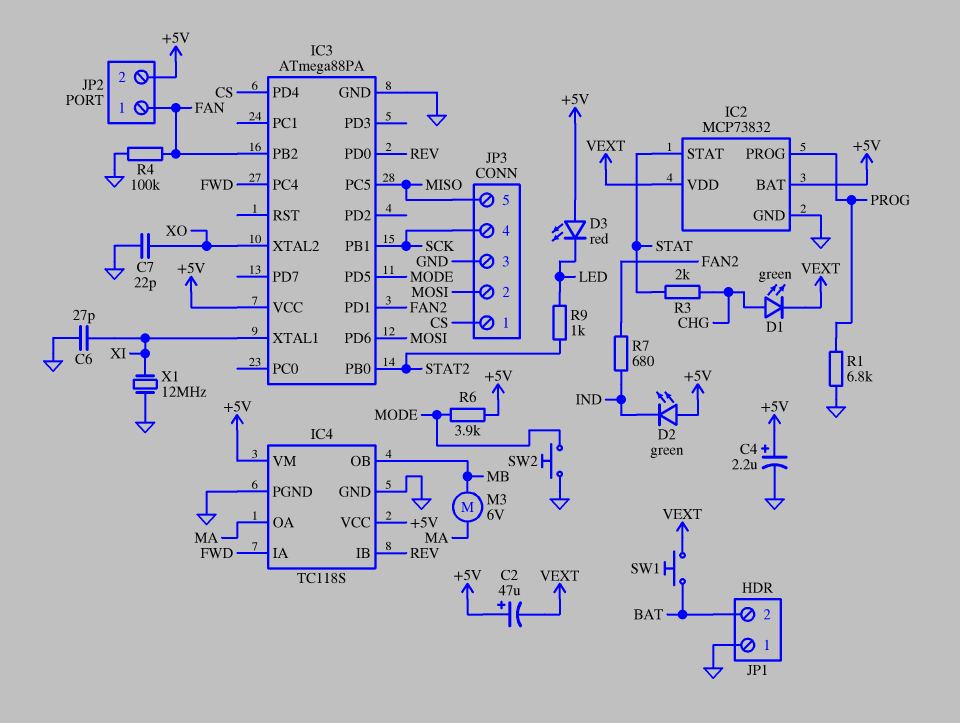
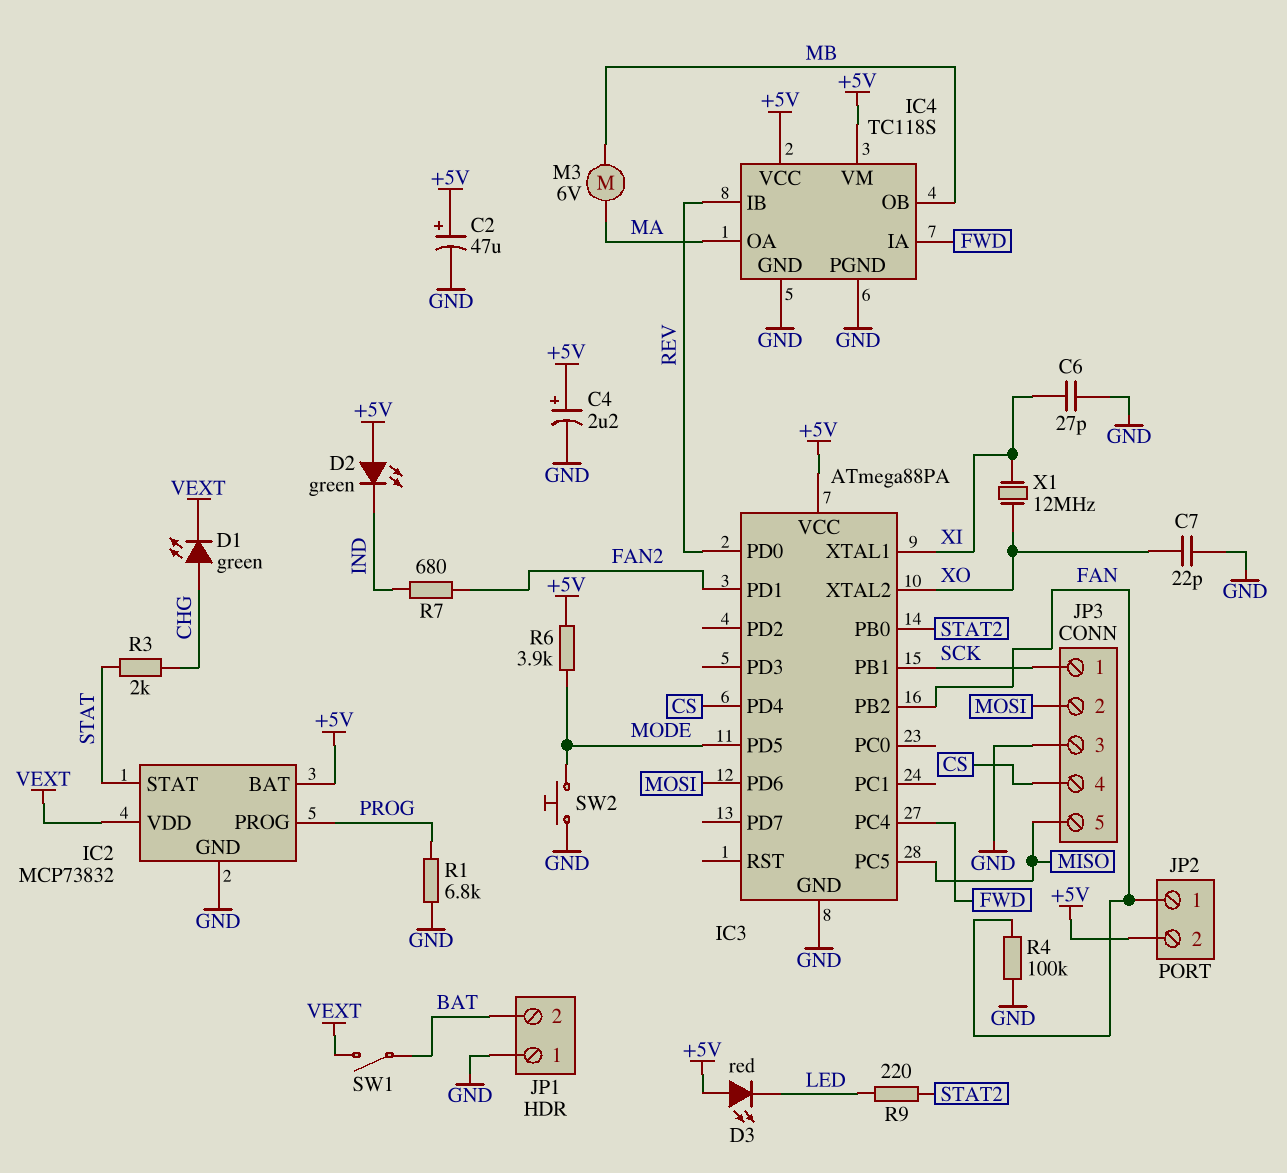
C2: 47uF (plus +5V, minus VEXT) -> 47uF (plus +5V, minus GND)
JP3 pin 1: CS -> SCK
JP3 pin 4: SCK -> CS
R9: 1k (LED, STAT2) -> 220 (LED, STAT2)
SW1: button (BAT, VEXT) -> switch (BAT, VEXT)
X1: 12MHz (GND, XI) -> 12MHz (XI, XO)

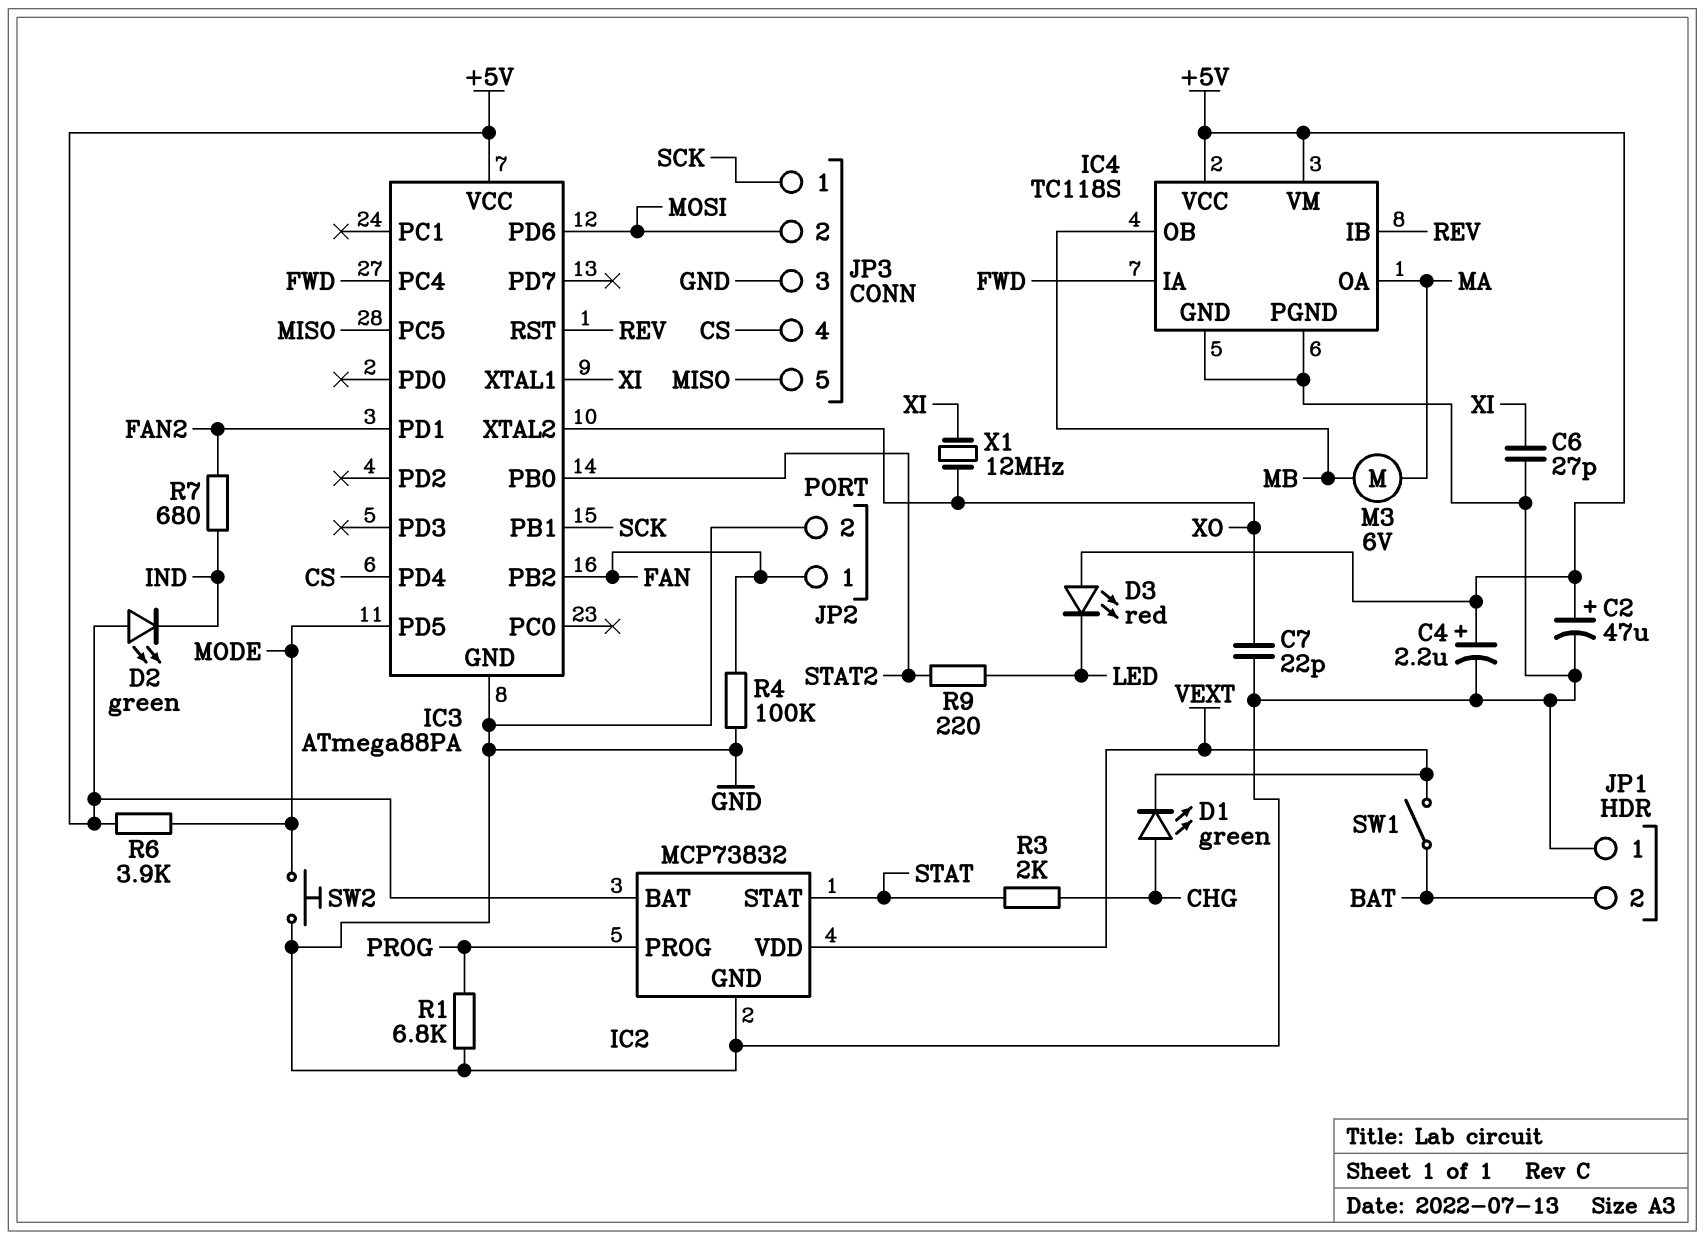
IC3 pin PD0: REV -> none
IC3 pin RST: none -> REV
JP2 pin 2: +5V -> GND

